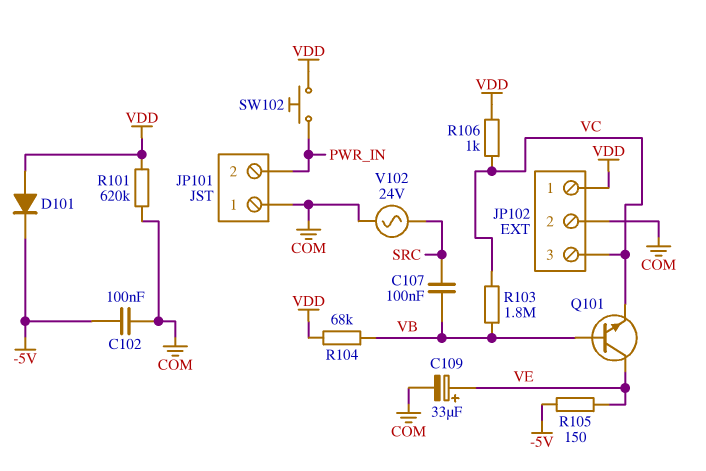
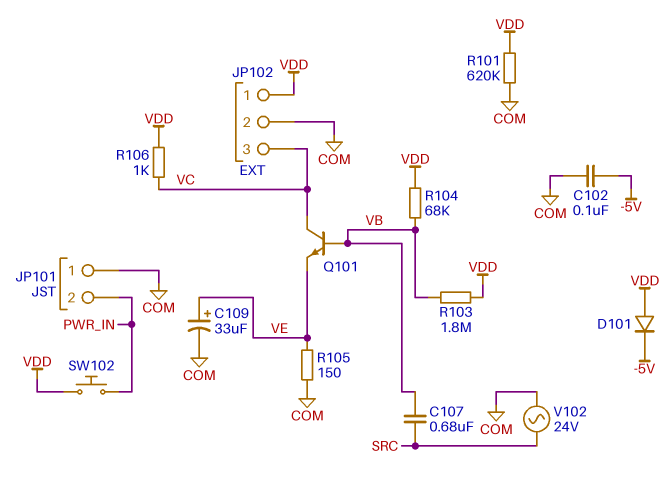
C107: 100nF (SRC, VB) -> 680nF (SRC, VB)
Q101: NPN (B VB, C VE, E VC) -> NPN (B VB, C VC, E VE)
R103: 1.8M (VB, VC) -> 1.8M (VB, VDD)
R105: 150 (-5V, VE) -> 150 (COM, VE)

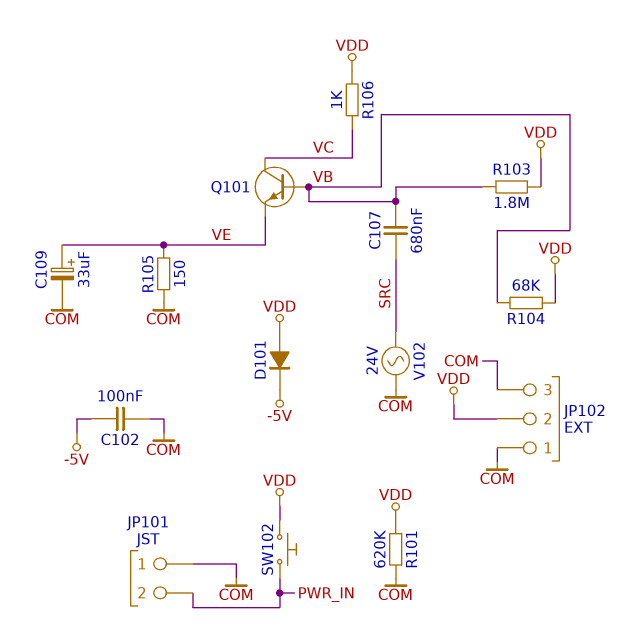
JP102 pin 1: VDD -> COM
JP102 pin 2: COM -> VDD
JP102 pin 3: VC -> COM

